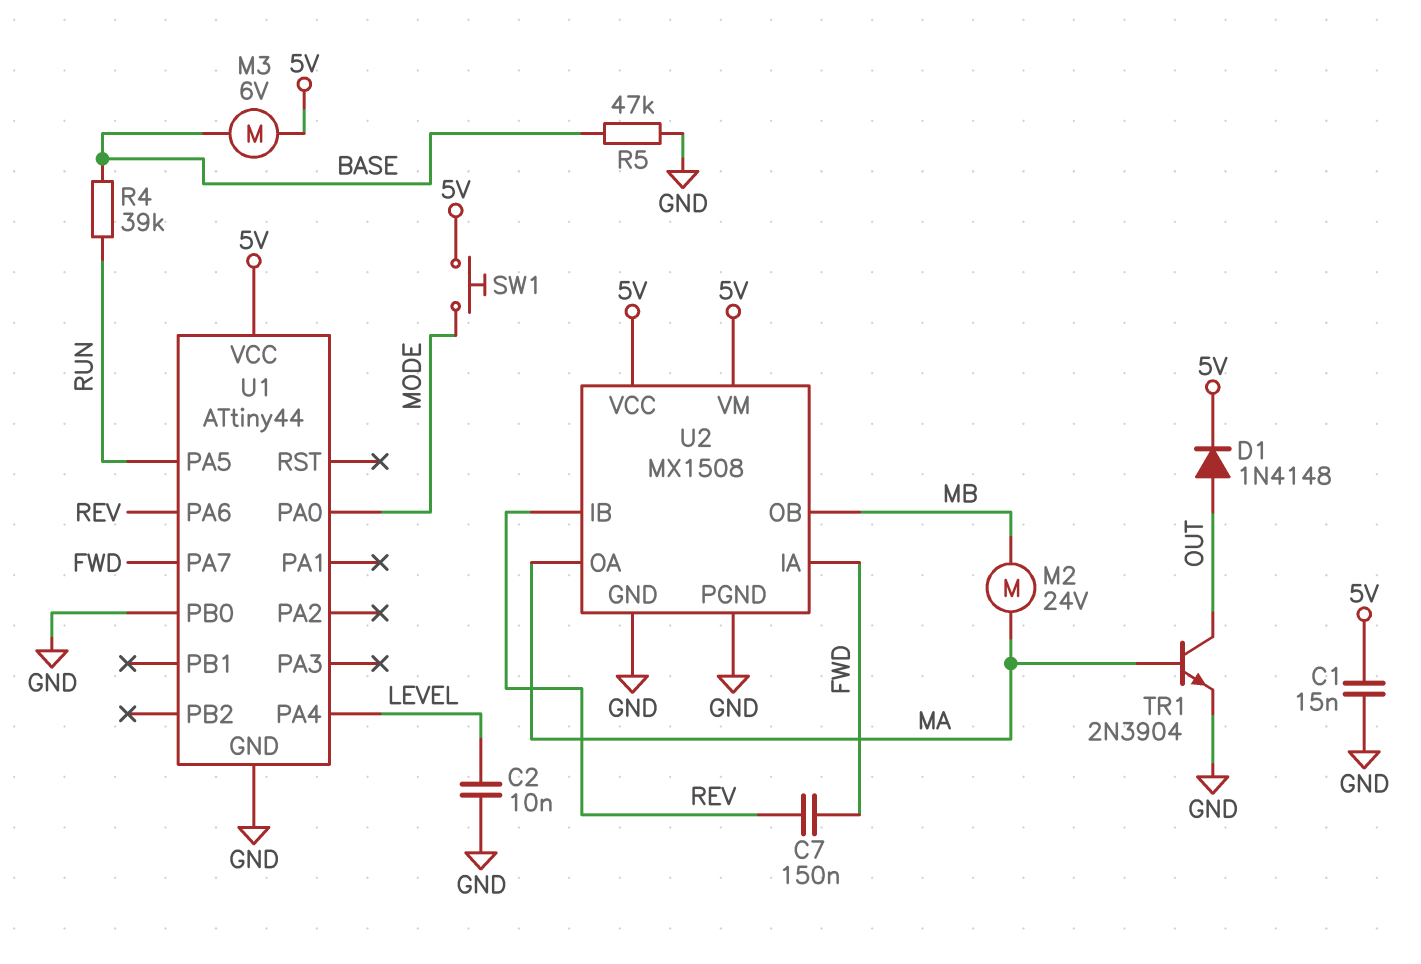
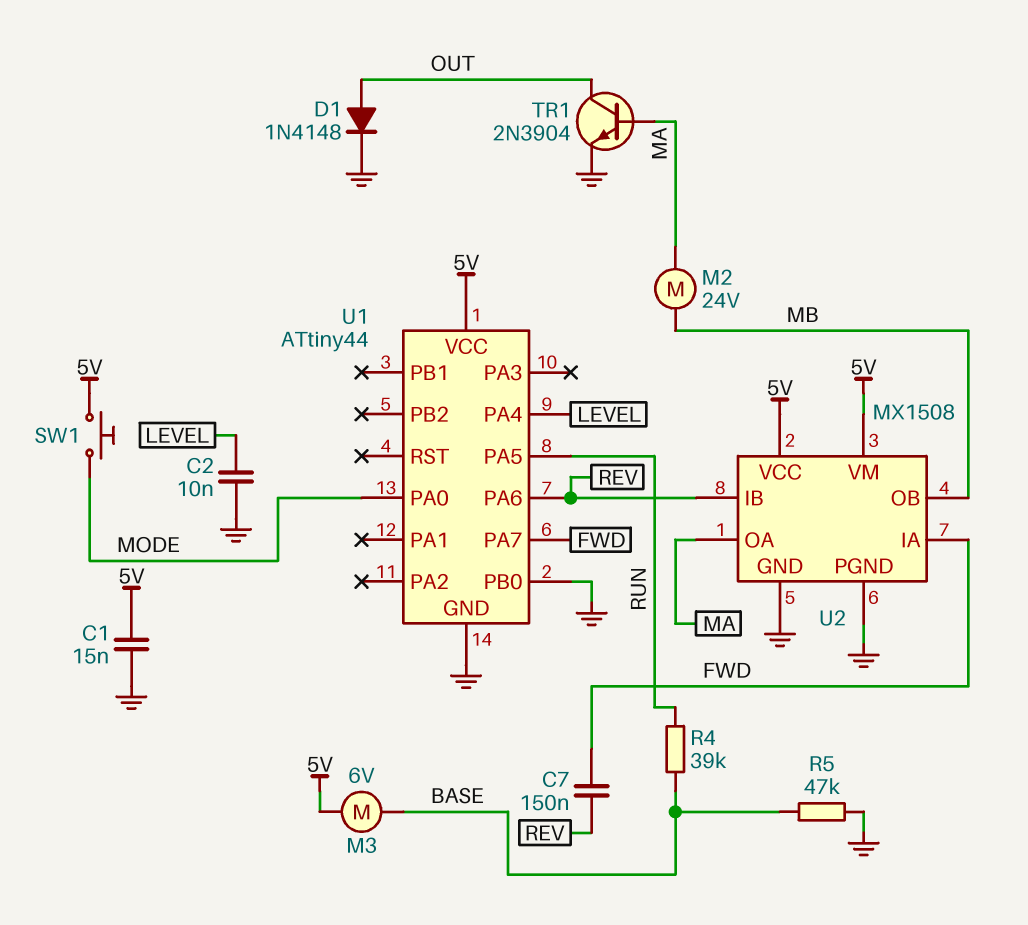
D1: diode 1N4148 (A OUT, K 5V) -> diode 1N4148 (A OUT, K GND)

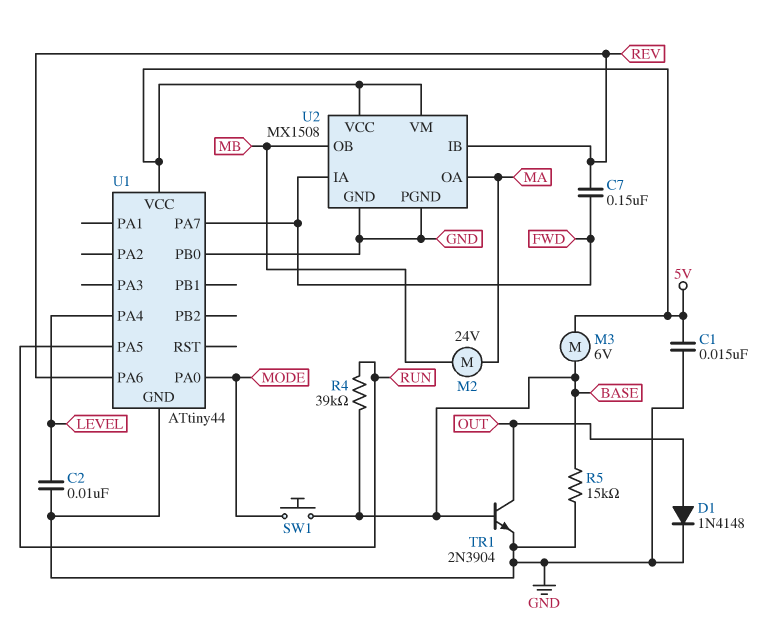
R5: 47k (BASE, GND) -> 15k (BASE, GND)
SW1: button (5V, MODE) -> button (BASE, MODE)
TR1: NPN 2N3904 (B MA, C OUT, E GND) -> NPN 2N3904 (B BASE, C OUT, E GND)

